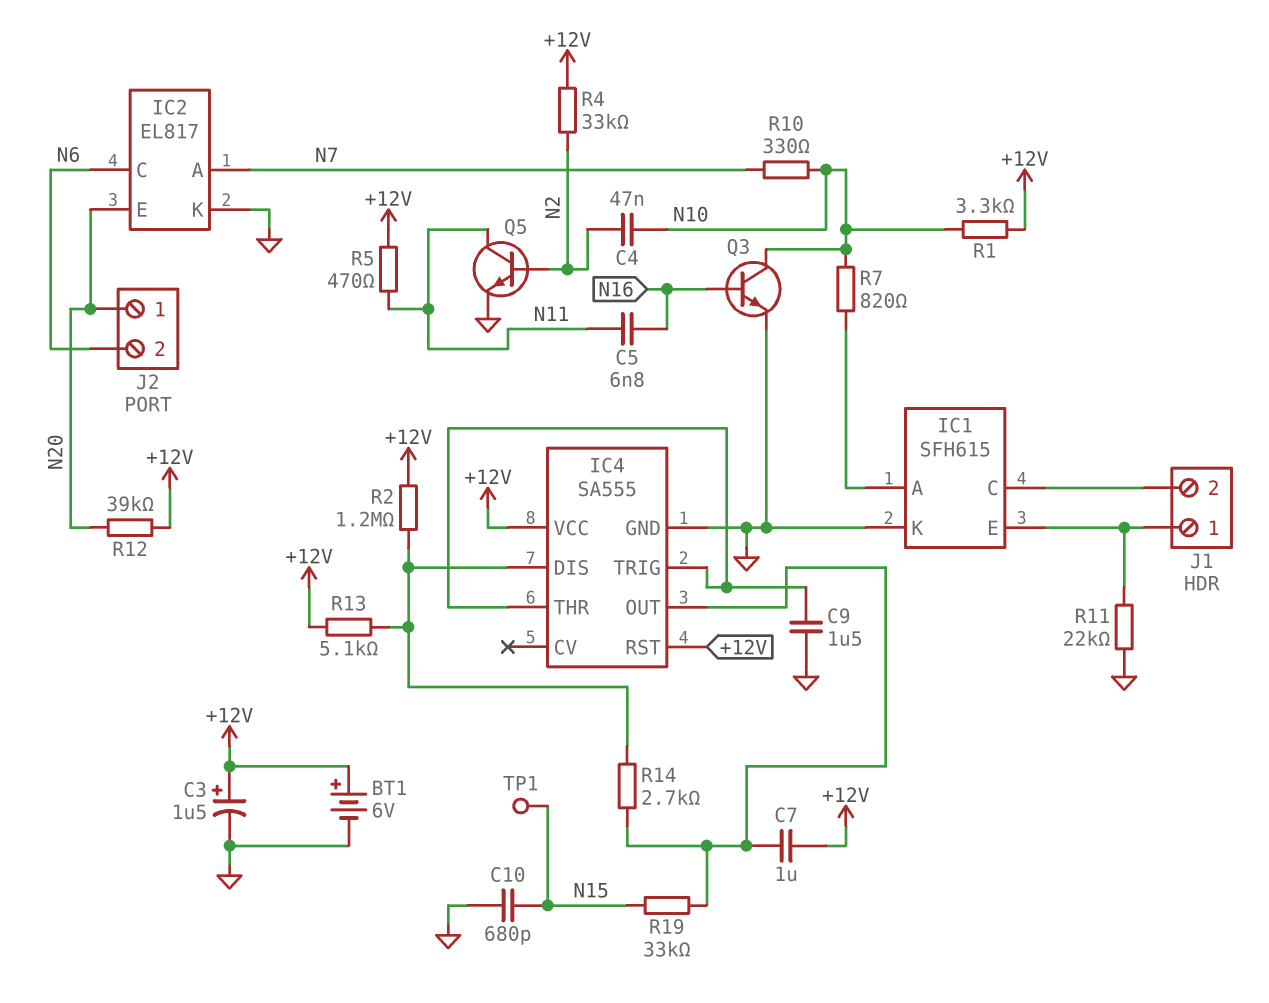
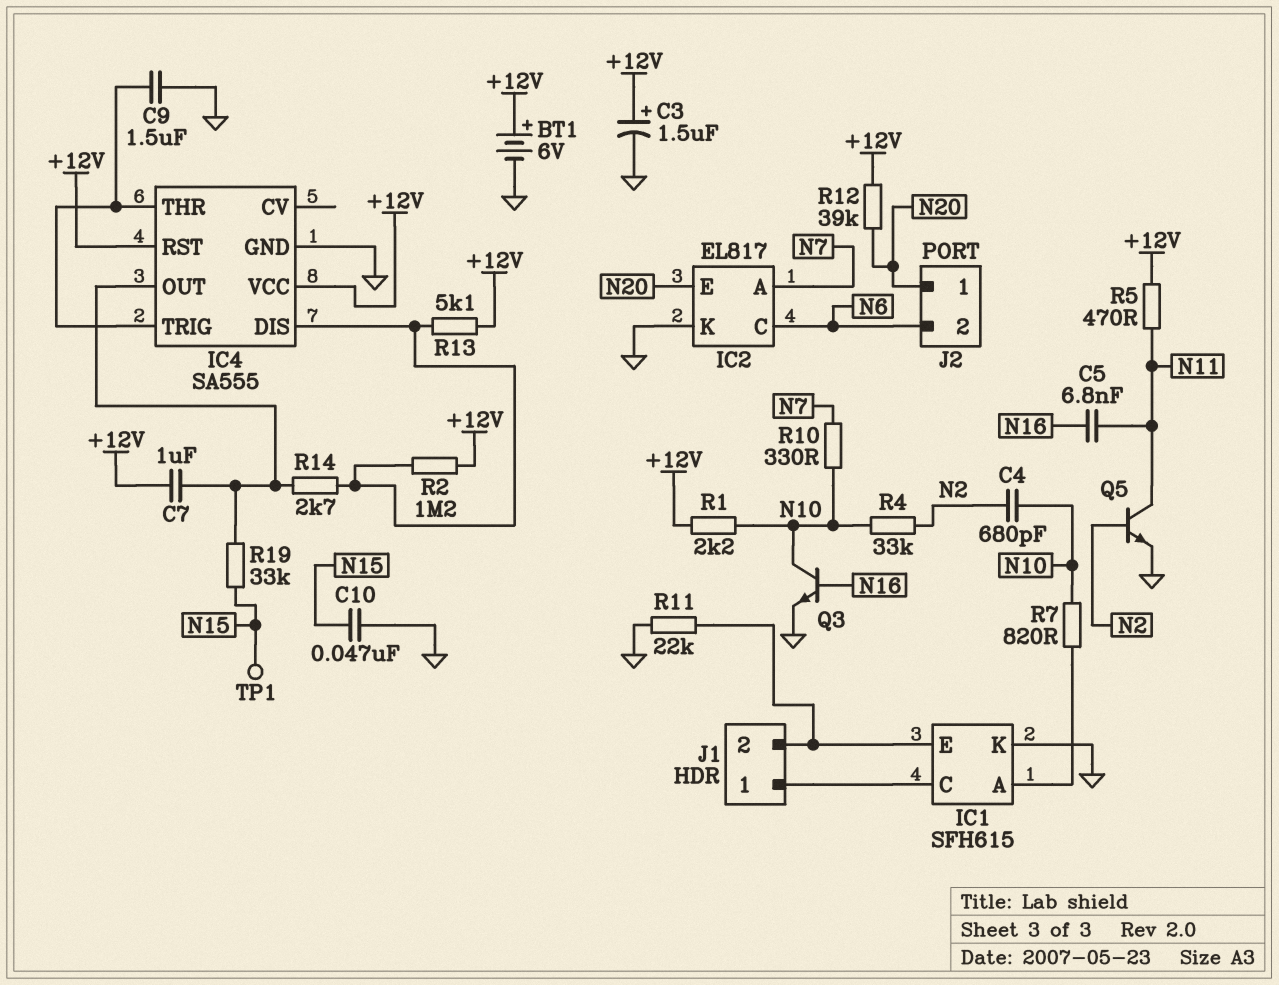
C4: 47nF (N2, N10) -> 680pF (N2, N10)
C10: 680pF (GND, N15) -> 47nF (GND, N15)
J1 pin 1: IC1/E -> IC1/C
J1 pin 2: IC1/C -> IC1/E
R1: 3.3k (+12V, N10) -> 2.2k (+12V, N10)
R4: 33k (+12V, N2) -> 33k (N2, N10)

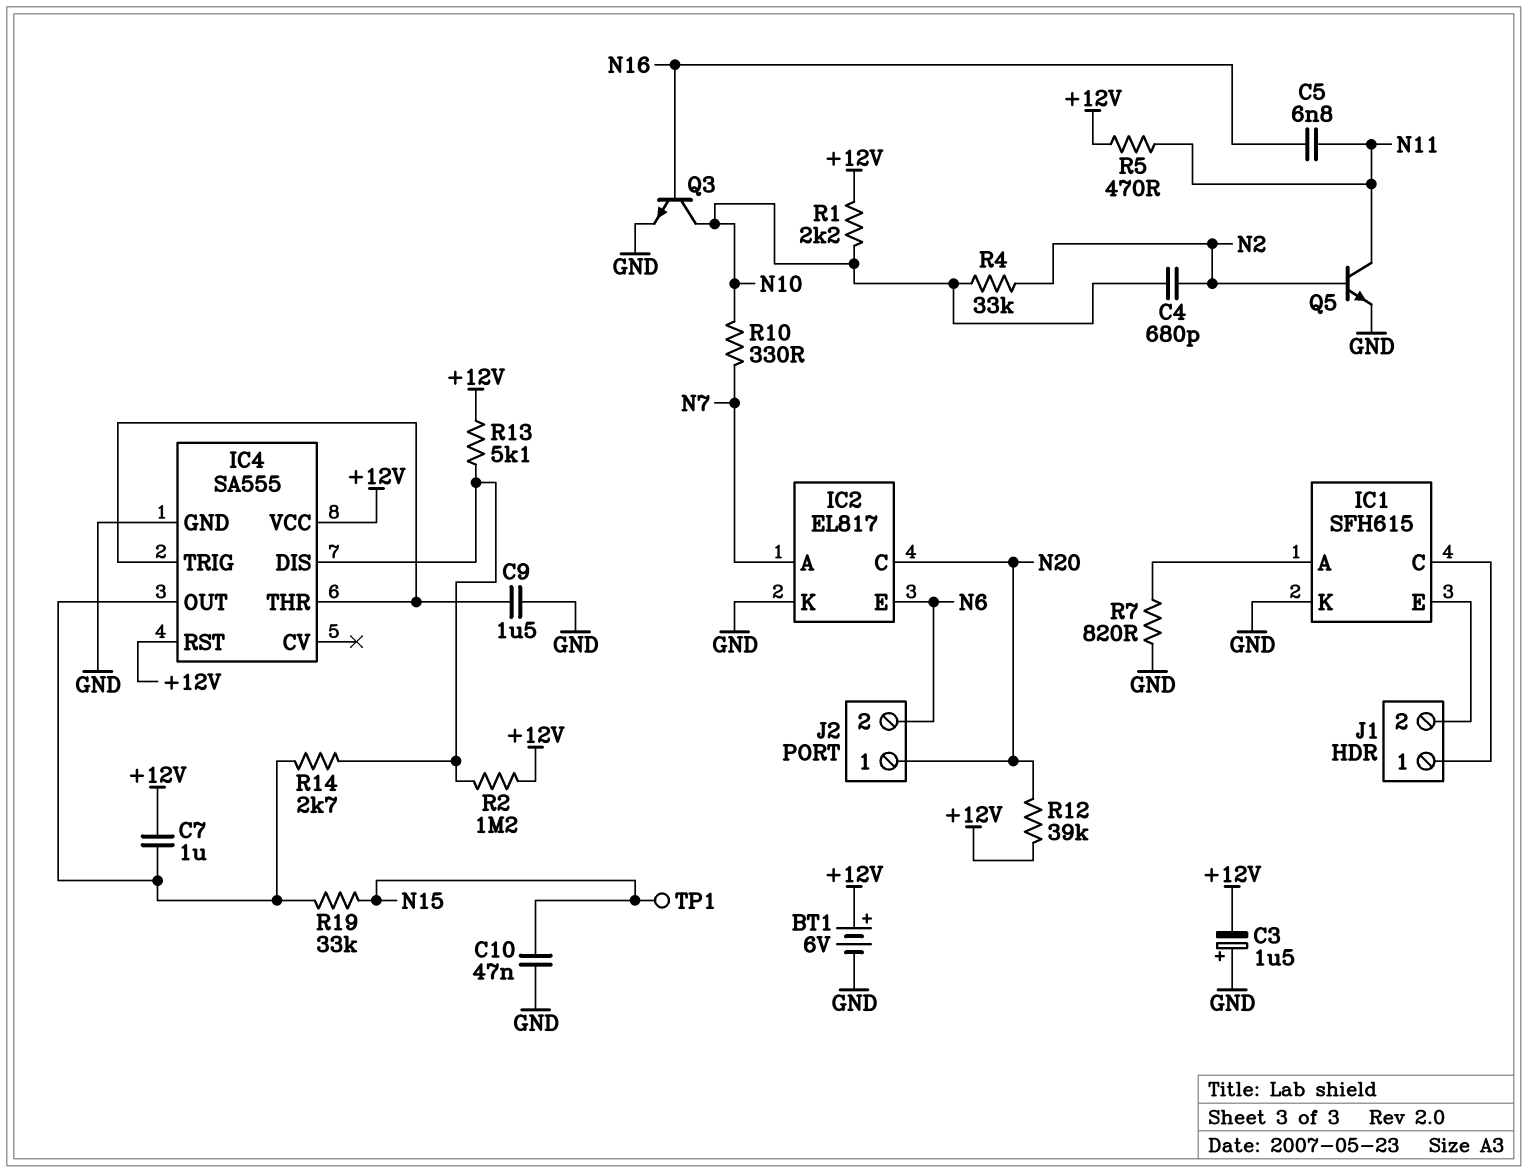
C3: 1.5uF (plus +12V, minus GND) -> 1.5uF (plus GND, minus +12V)
IC2 pin C: N6 -> N20
IC2 pin E: N20 -> N6
R7: 820 (IC1/A, N10) -> 820 (GND, IC1/A)
R11: 22k (GND, IC1/E) -> none

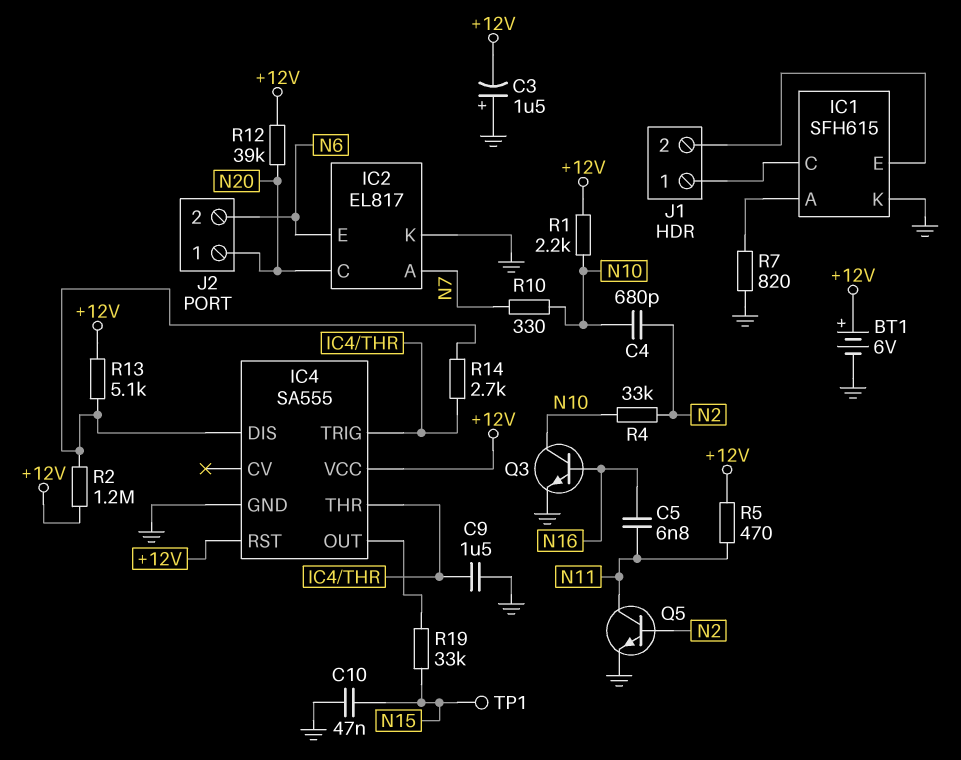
C7: 1uF (+12V, IC4/OUT) -> none
R14: 2.7k (IC4/DIS, IC4/OUT) -> 2.7k (IC4/DIS, IC4/THR)

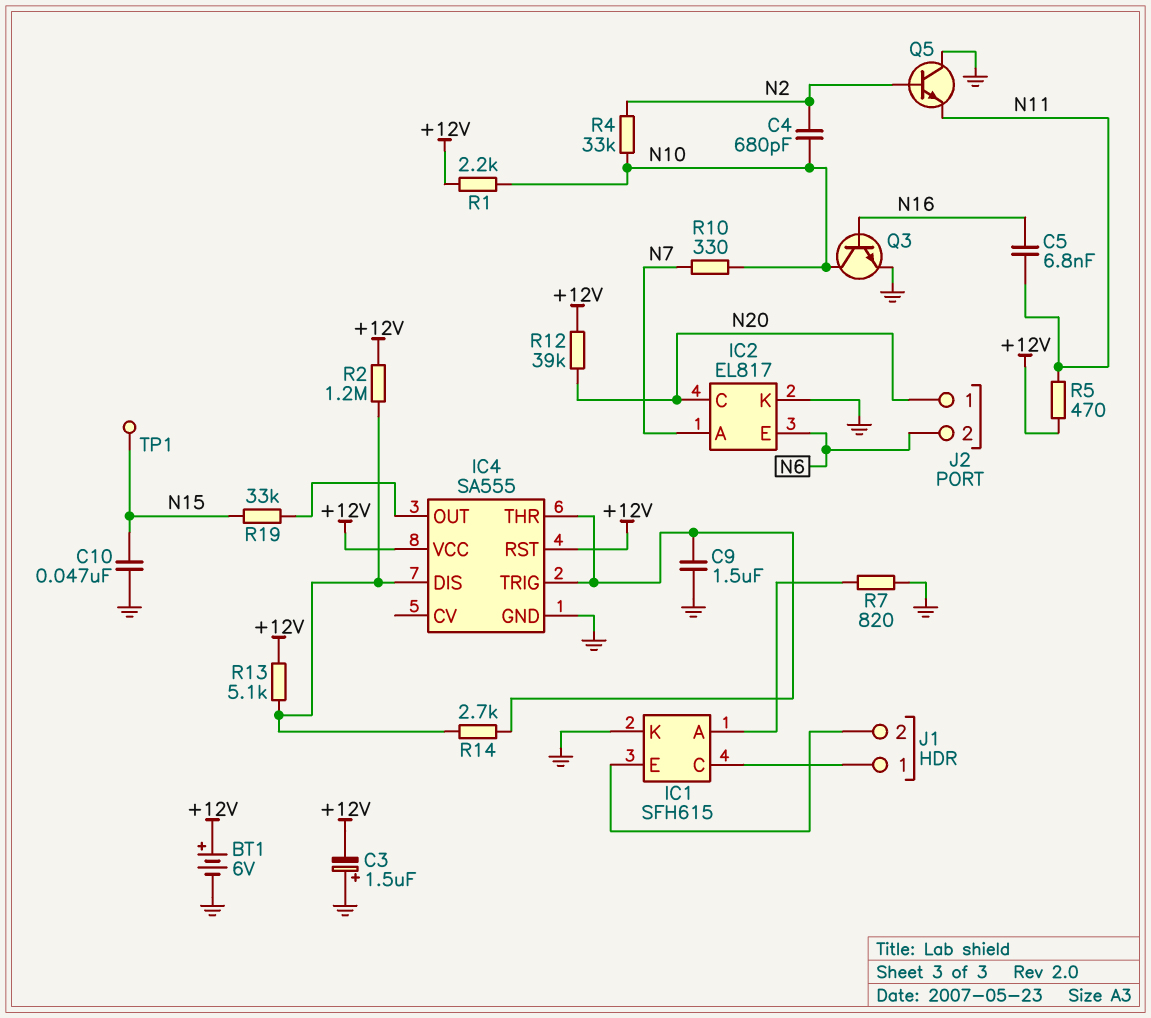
Q5: NPN (B N2, C N11, E GND) -> NPN (B N2, C GND, E N11)

